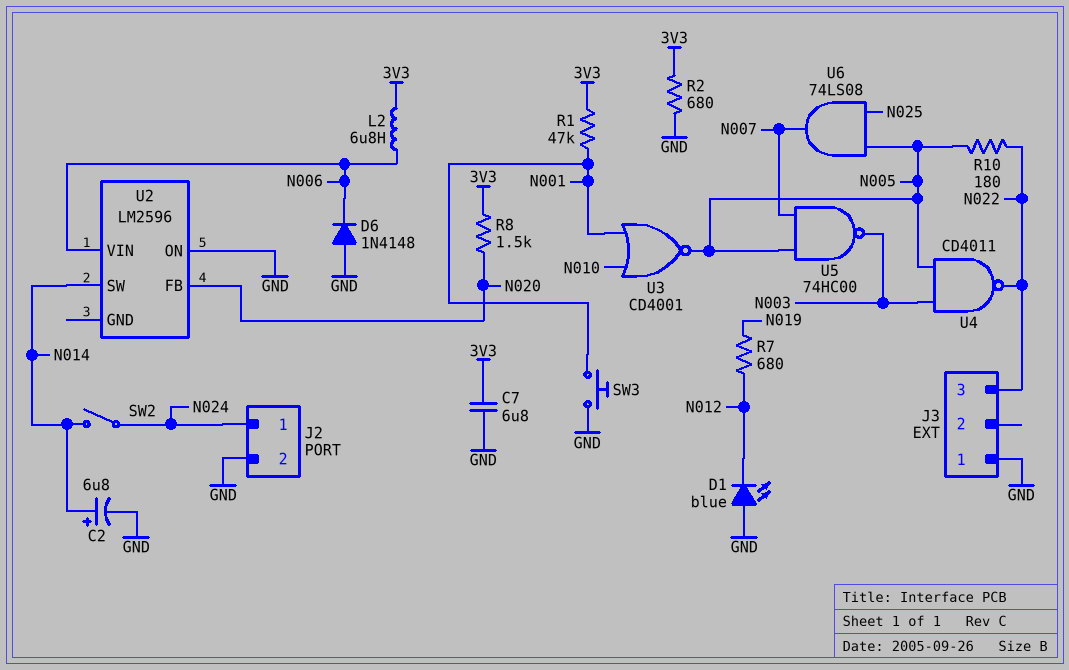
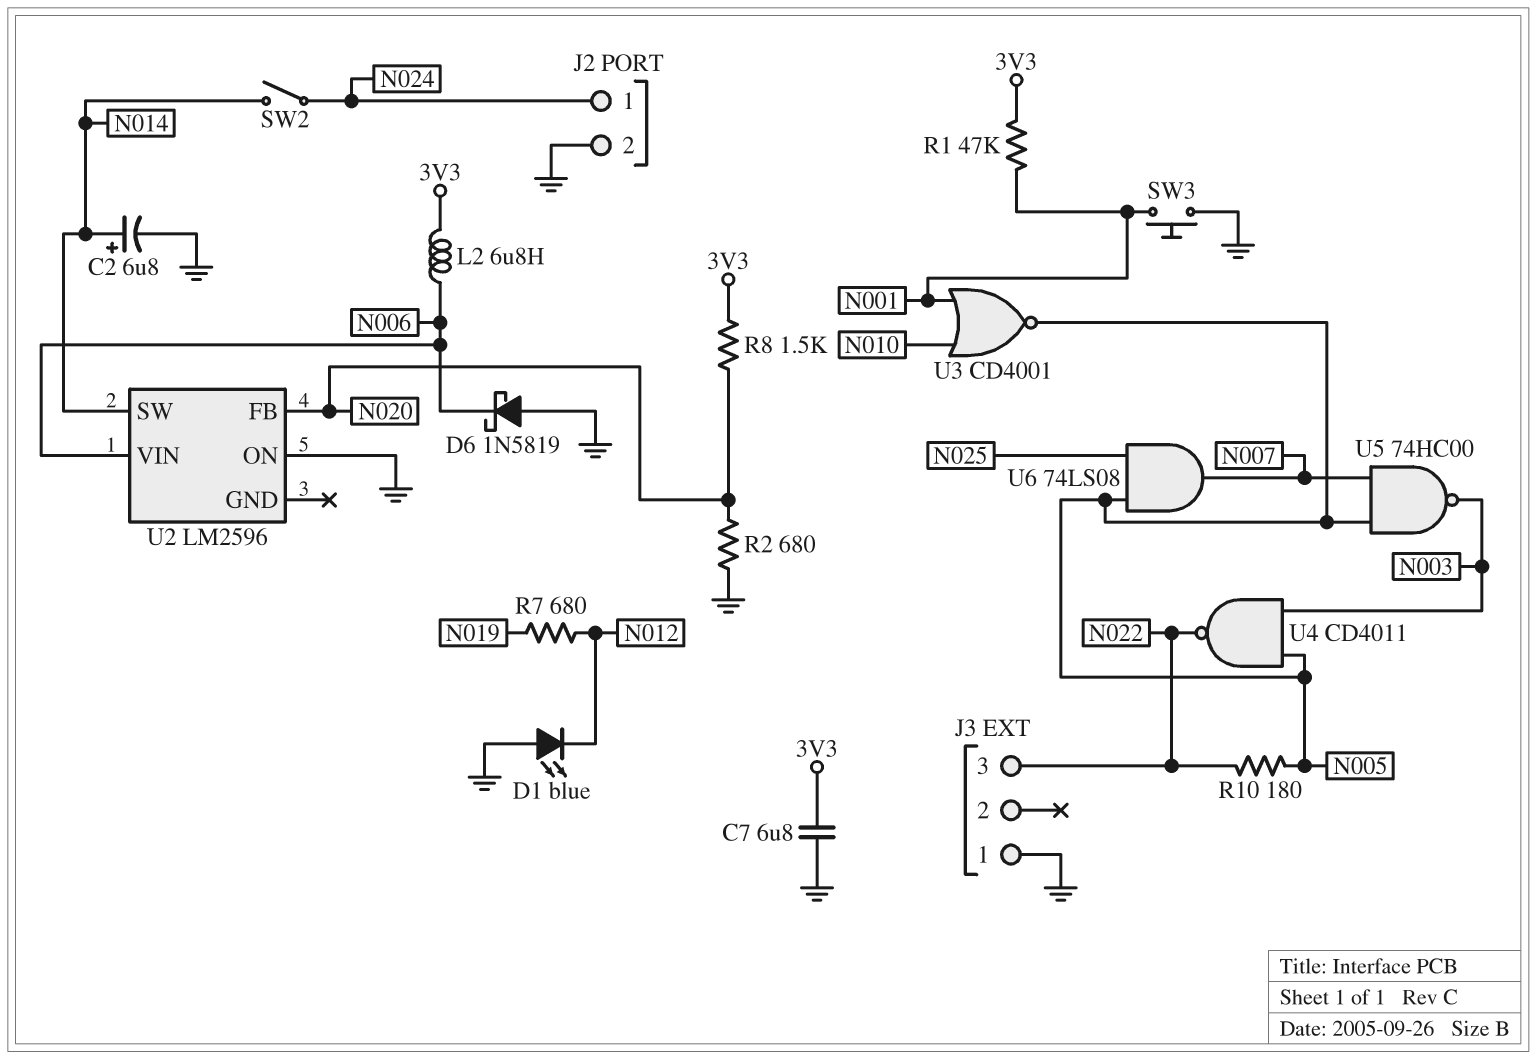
D6: diode 1N4148 (A GND, K N006) -> schottky 1N5819 (A GND, K N006)
R2: 680 (3V3, GND) -> 680 (GND, N020)

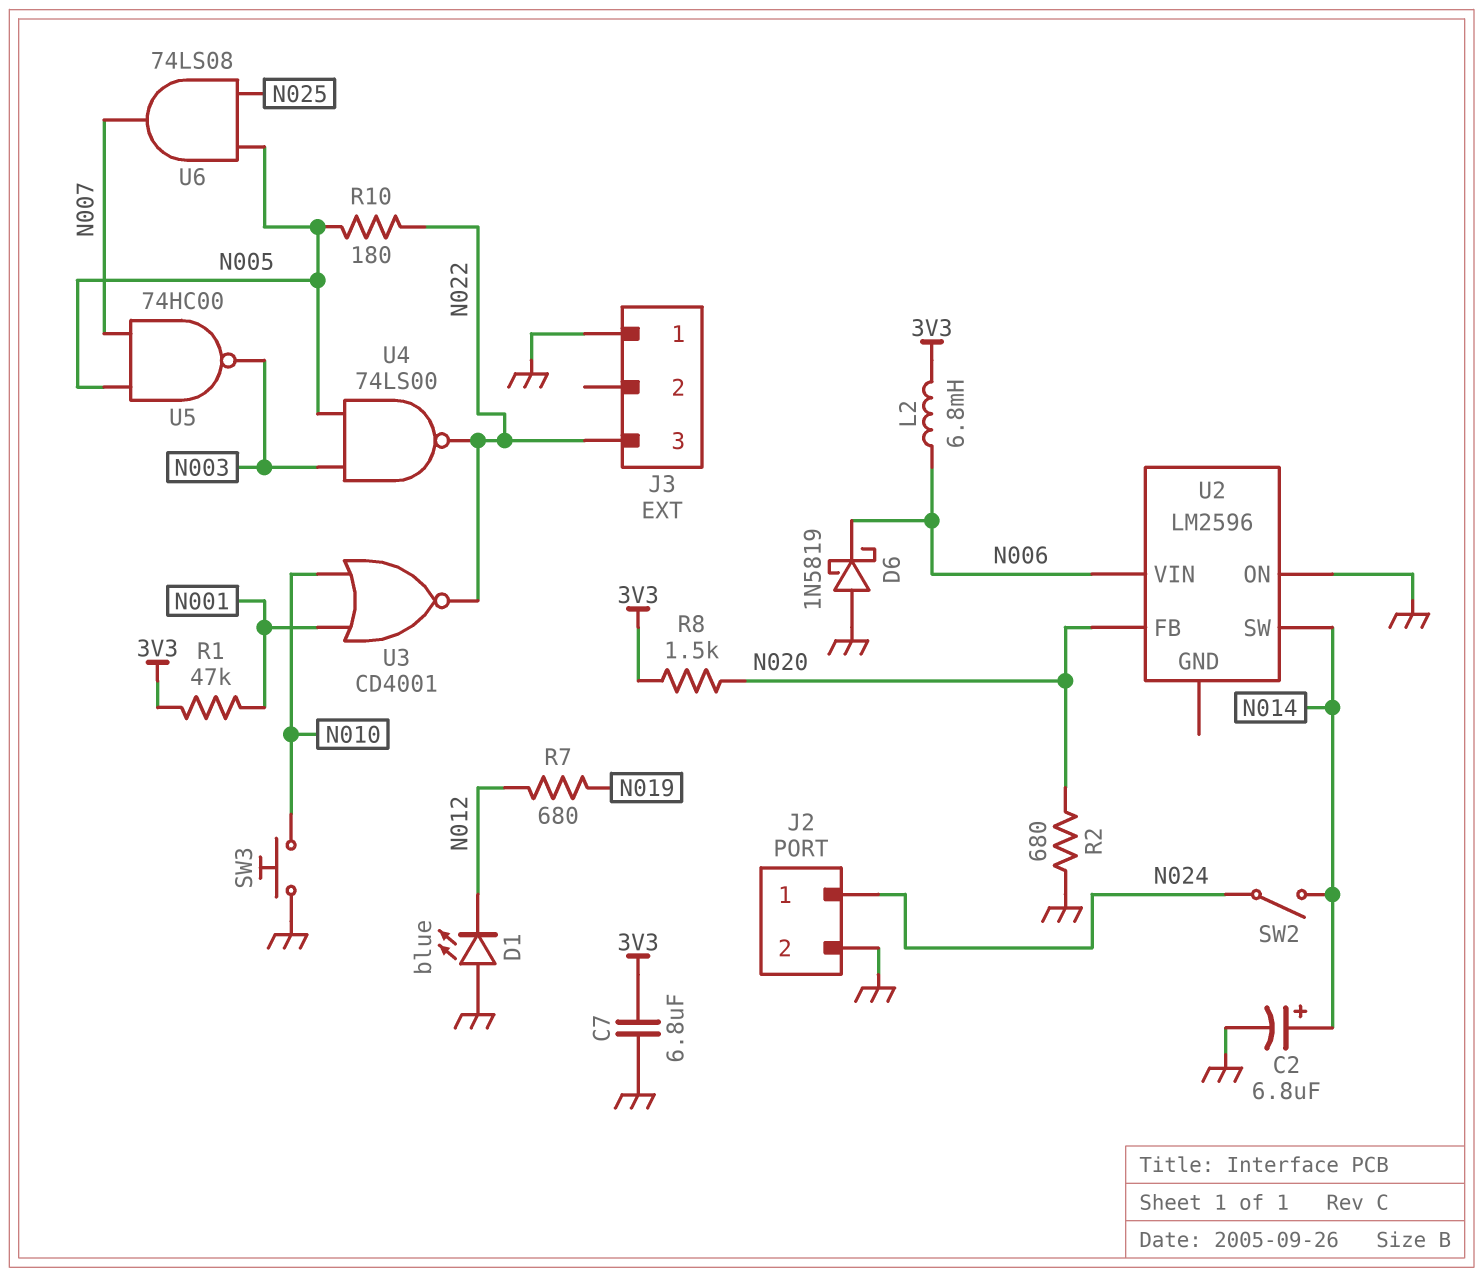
L2: 6.8uH (3V3, N006) -> 6.8mH (3V3, N006)
SW3: button (GND, N001) -> button (GND, N010)
U3: NOR CD4001 (in N001, in N010, out N005) -> NOR CD4001 (in N001, in N010, out N022)
U4: NAND CD4011 (in N003, in N005, out N022) -> NAND 74LS00 (in N003, in N005, out N022)

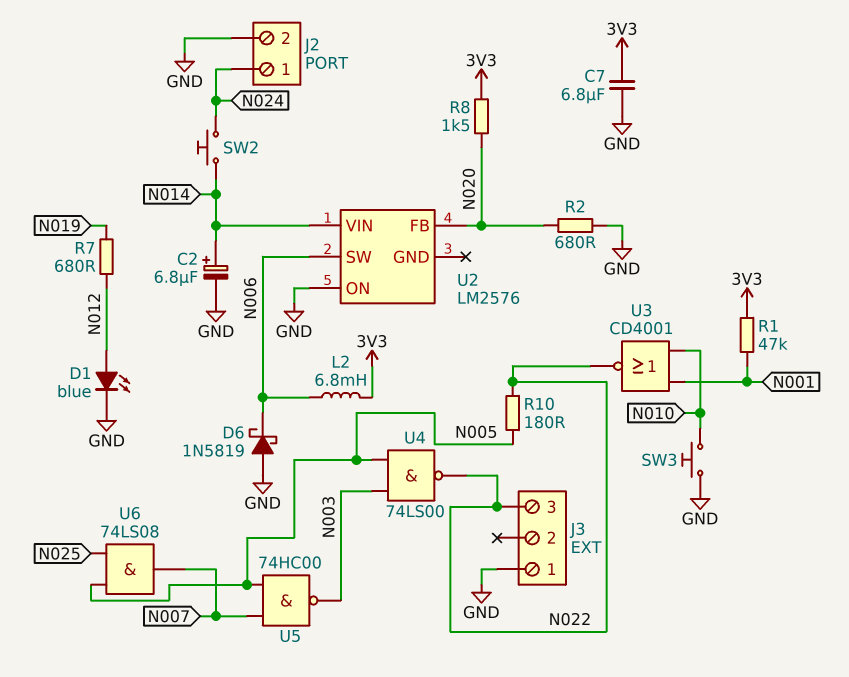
D1: LED blue (A GND, K N012) -> LED blue (A N012, K GND)
SW2: switch (N014, N024) -> button (N014, N024)
U2: LM2596 -> LM2576
U2 pin SW: N014 -> N006
U2 pin VIN: N006 -> N014

